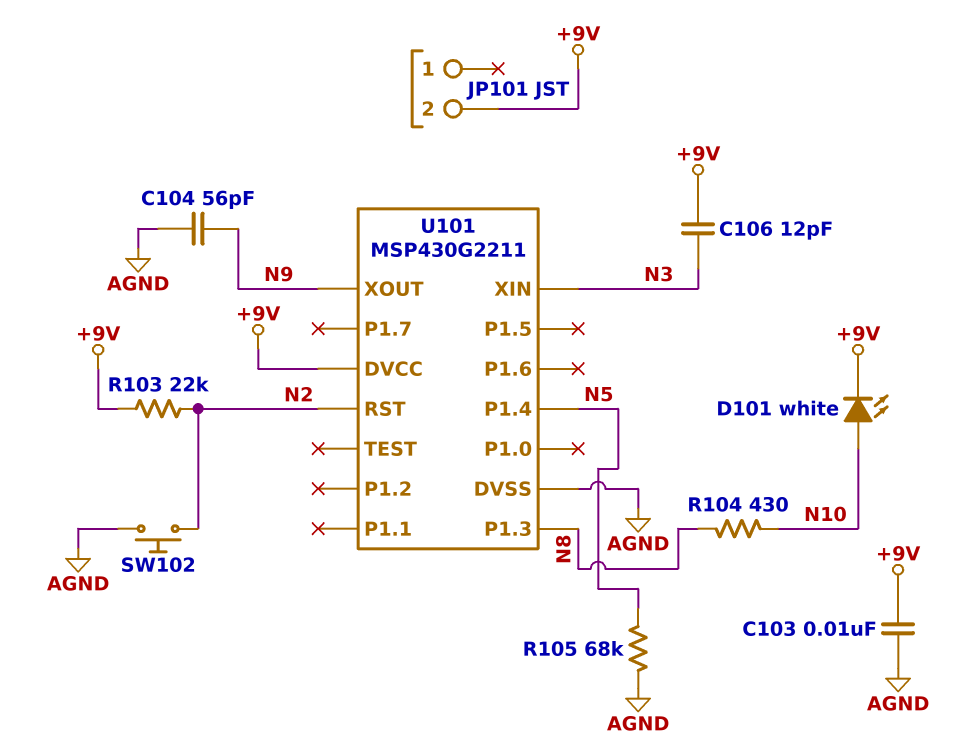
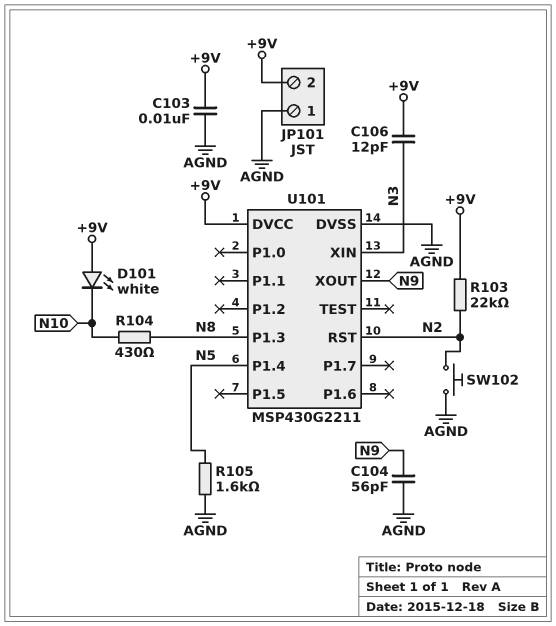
D101: LED white (A N10, K +9V) -> LED white (A +9V, K N10)
JP101 pin 1: none -> AGND
R105: 68k (AGND, N5) -> 1.6k (AGND, N5)

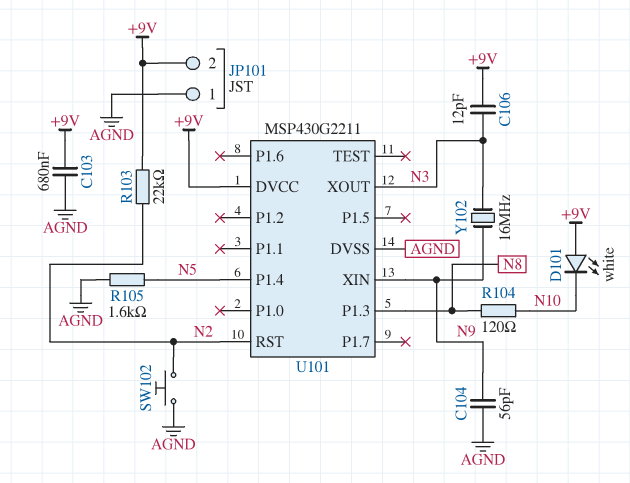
C103: 10nF (+9V, AGND) -> 680nF (+9V, AGND)
R104: 430 (N8, N10) -> 120 (N8, N10)
U101 pin XIN: N3 -> N9
U101 pin XOUT: N9 -> N3
Y102: none -> 16MHz (N3, N9)

